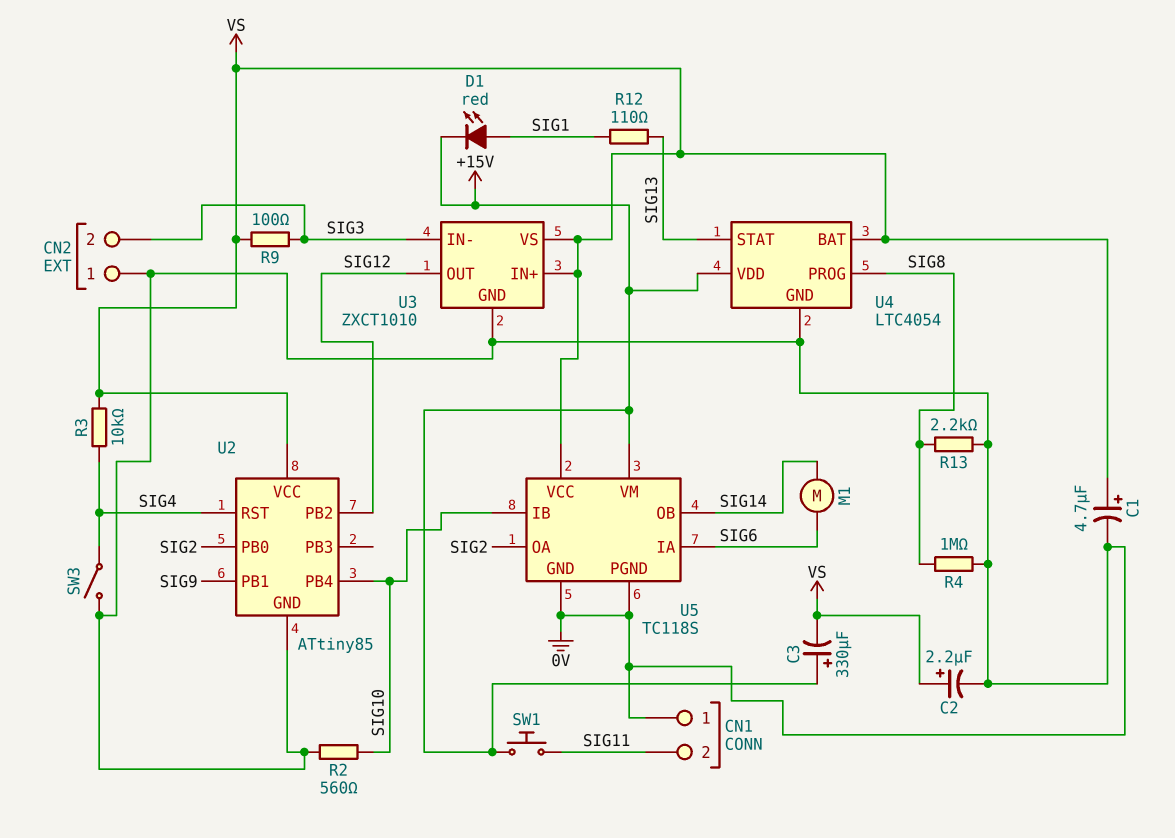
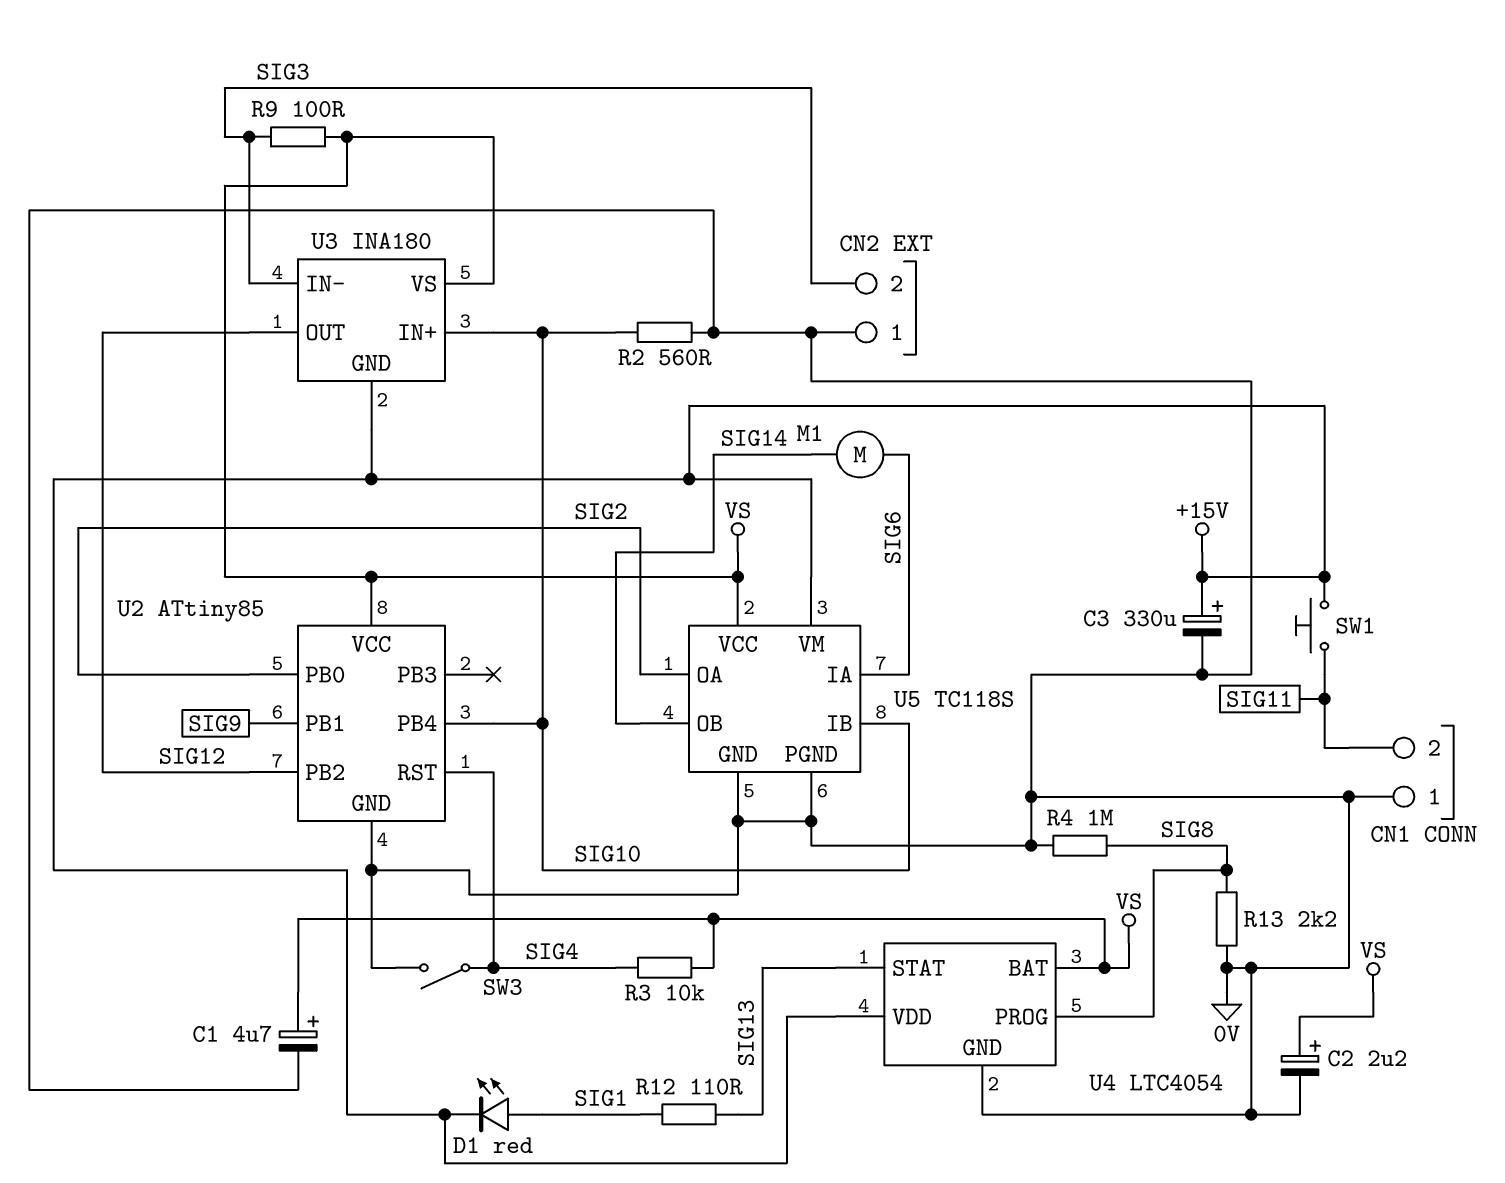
C3: 330uF (plus +15V, minus VS) -> 330uF (plus +15V, minus 0V)
U3: ZXCT1010 -> INA180
U3 pin GND: 0V -> +15V
U3 pin IN+: VS -> SIG10

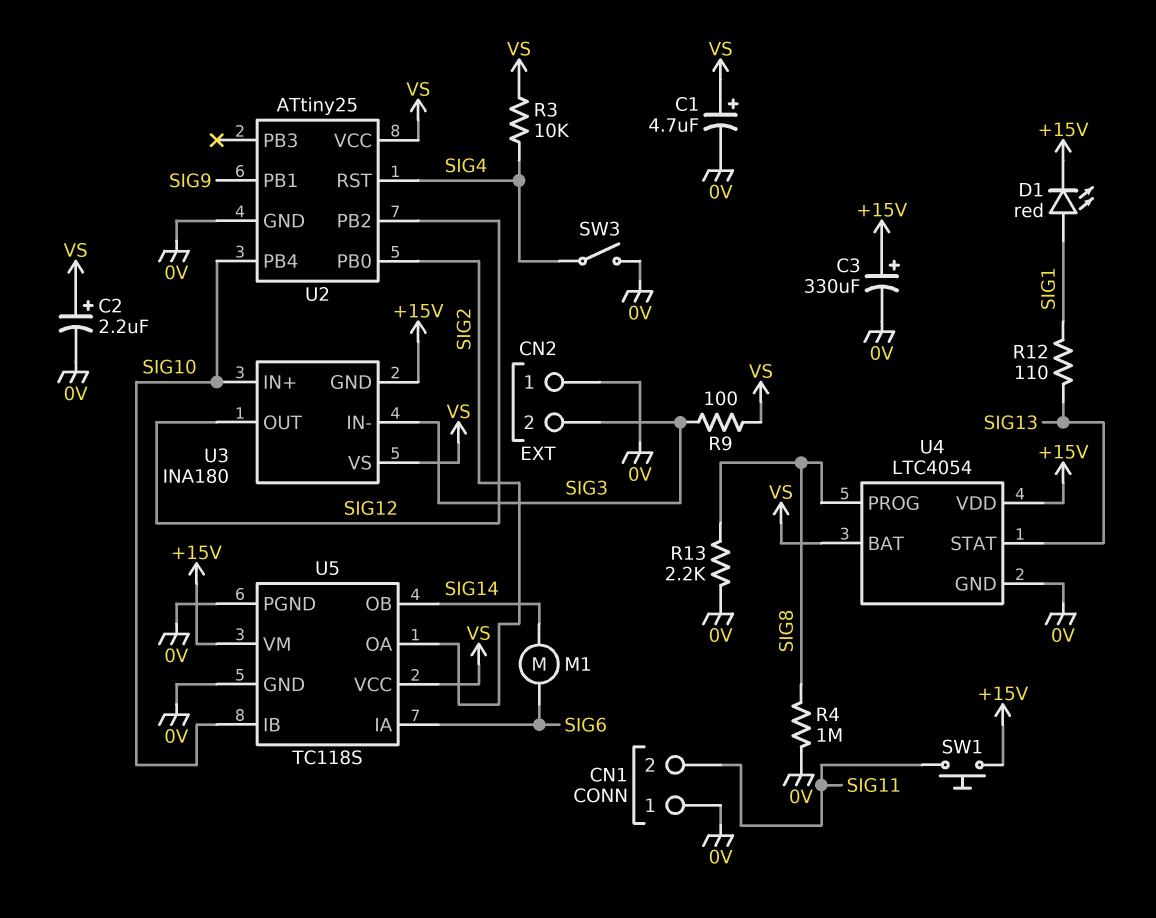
R2: 560 (0V, SIG10) -> none
U2: ATtiny85 -> ATtiny25

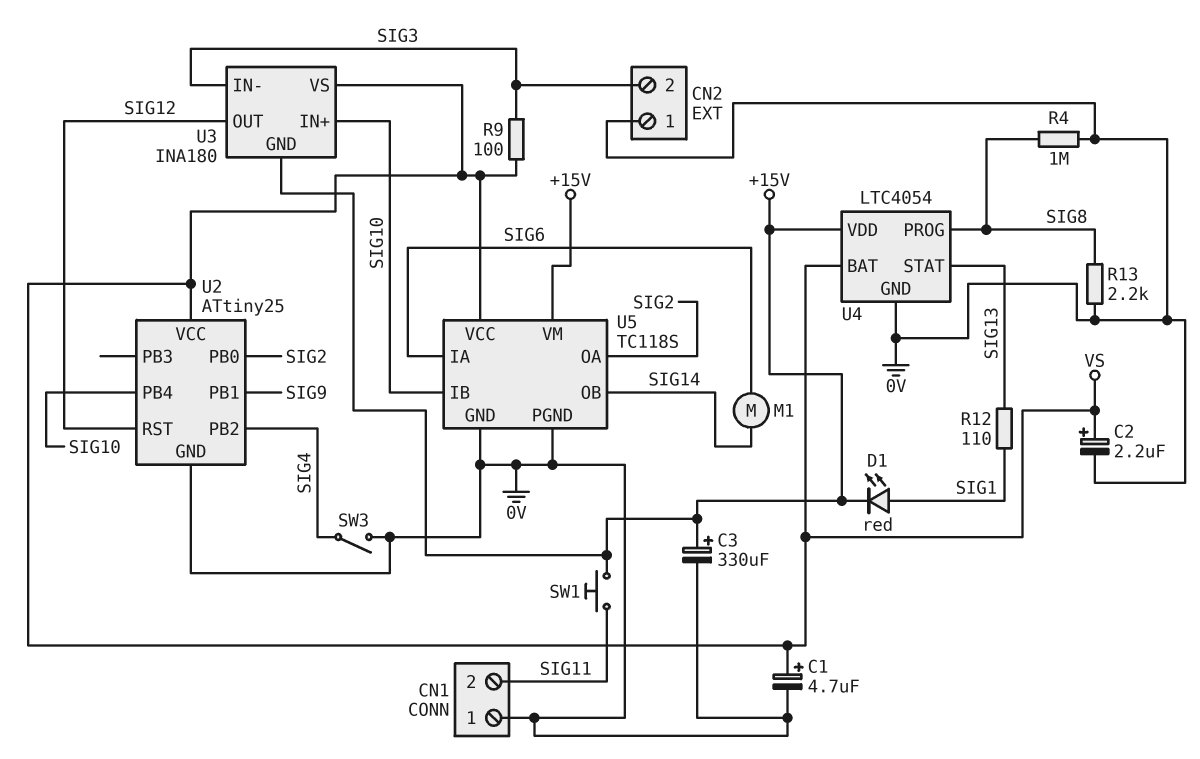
R3: 10k (SIG4, VS) -> none
U2 pin PB2: SIG12 -> SIG4
U2 pin RST: SIG4 -> SIG12

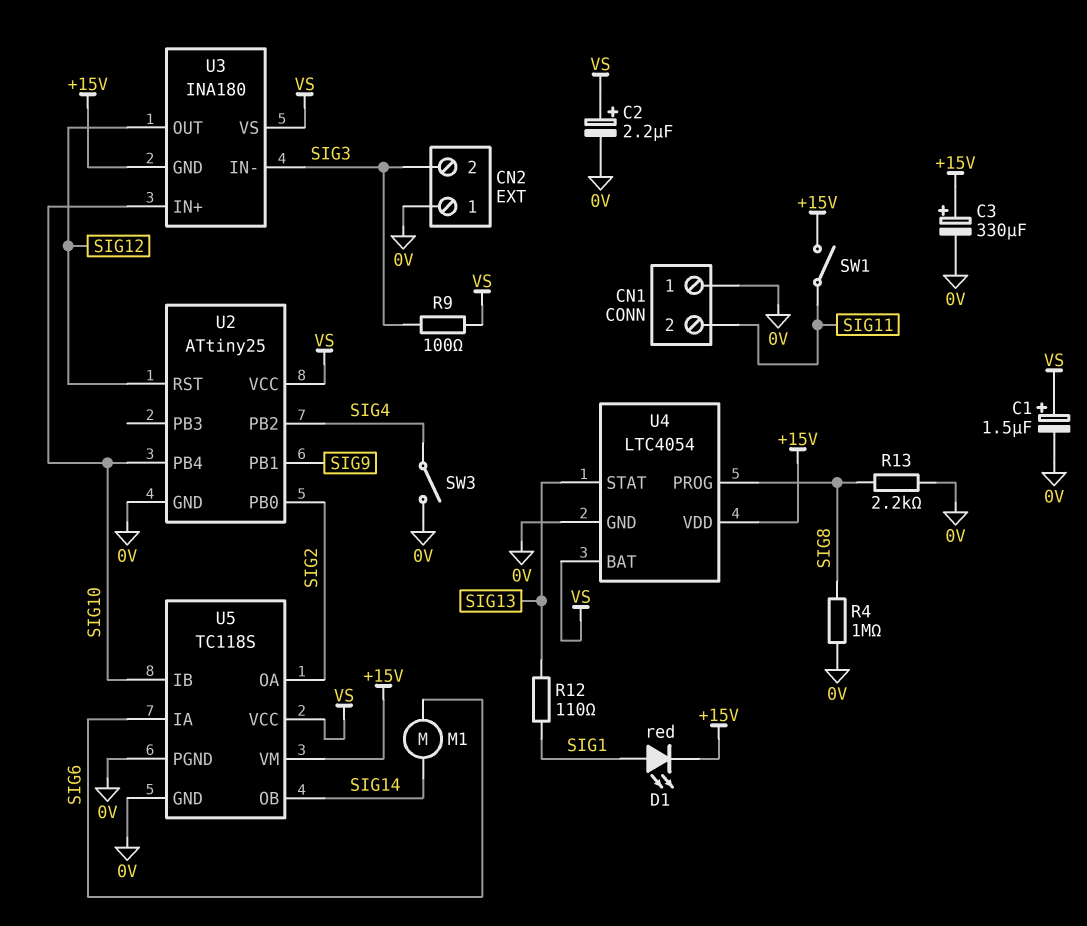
C1: 4.7uF (plus VS, minus 0V) -> 1.5uF (plus VS, minus 0V)
SW1: button (+15V, SIG11) -> switch (+15V, SIG11)

